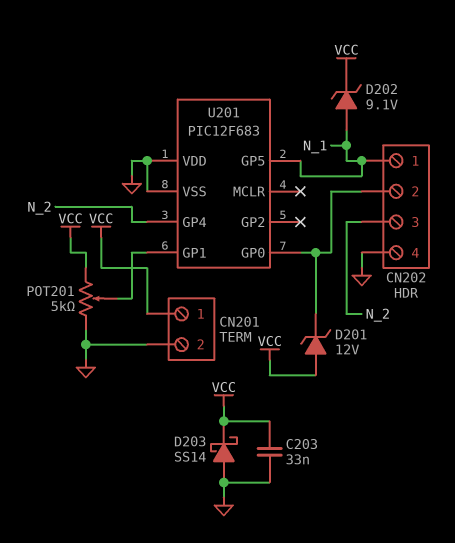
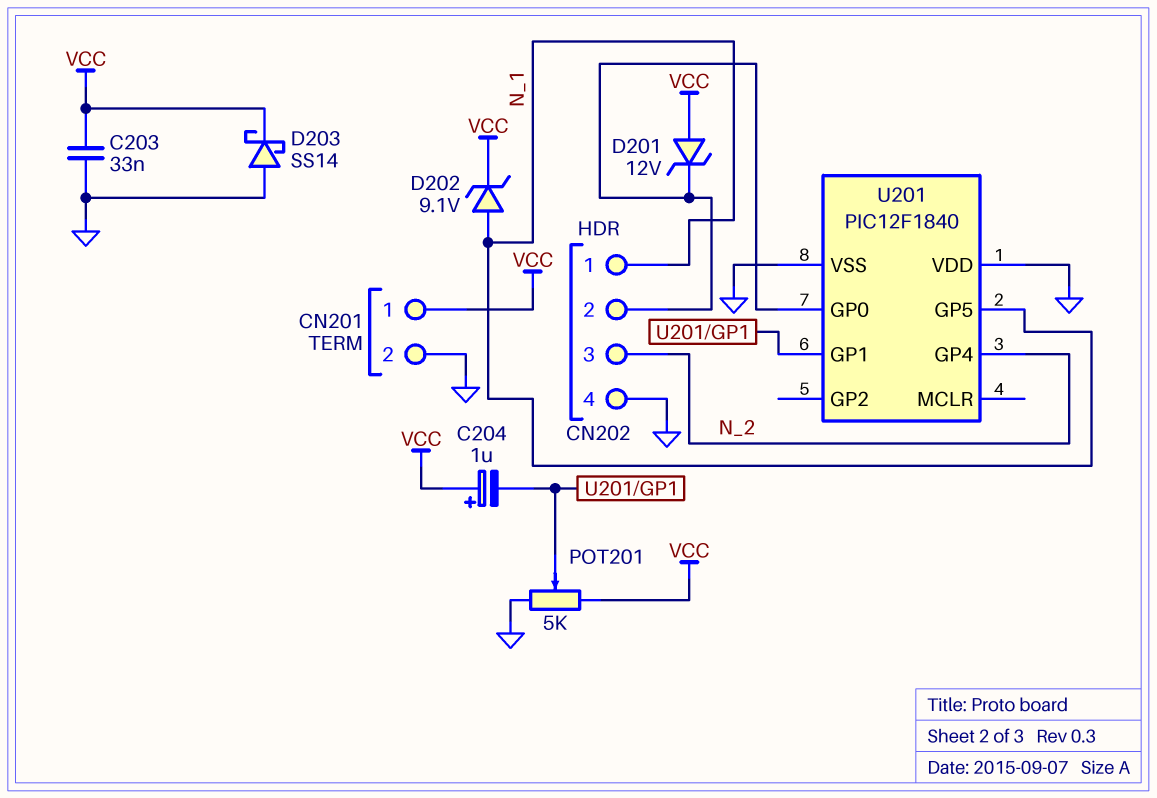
C204: none -> 1uF (plus VCC, minus U201/GP1)
U201: PIC12F683 -> PIC12F1840

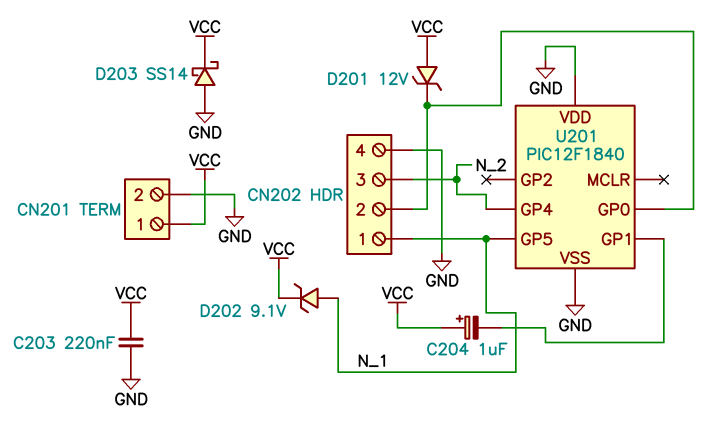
C203: 33nF (GND, VCC) -> 220nF (GND, VCC)
POT201: 5k (GND, VCC, wiper U201/GP1) -> none

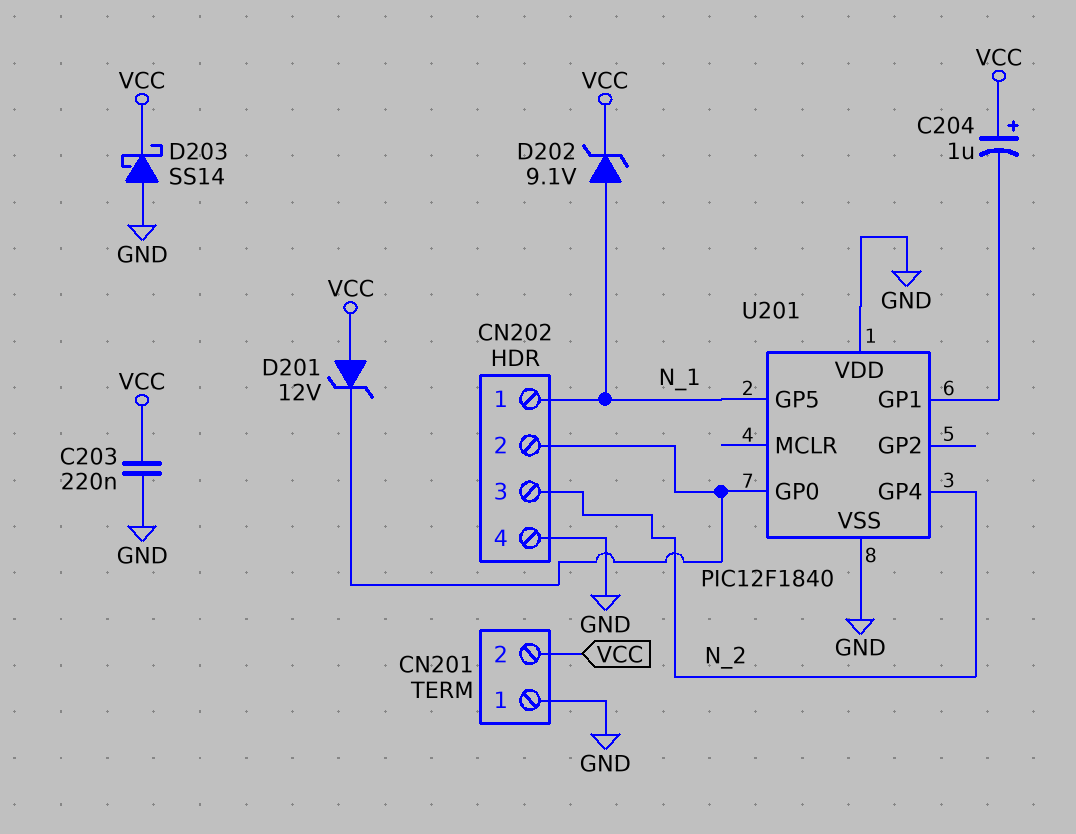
CN201 pin 1: VCC -> GND
CN201 pin 2: GND -> VCC

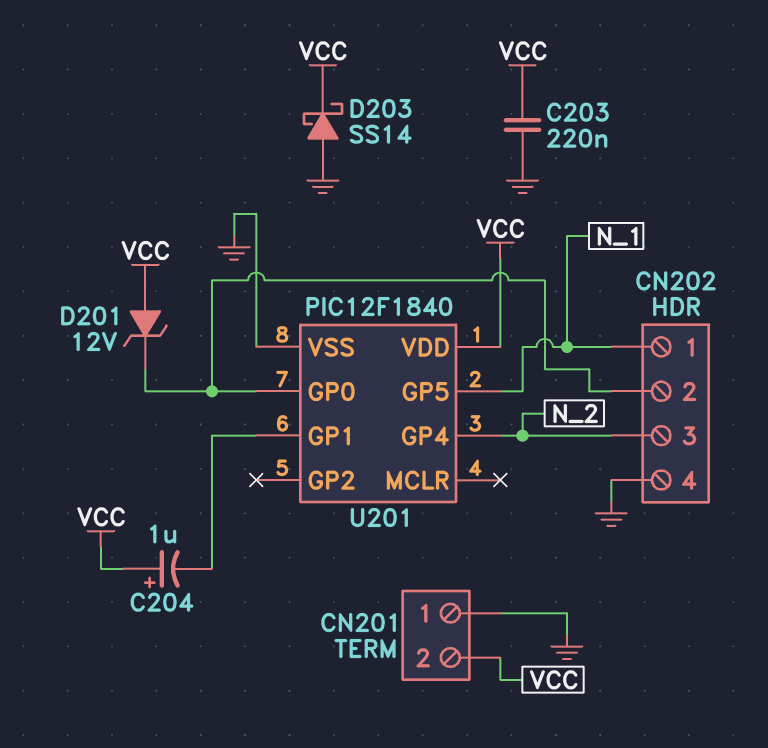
D202: zener 9.1V (A N_1, K VCC) -> none
U201 pin VDD: GND -> VCC

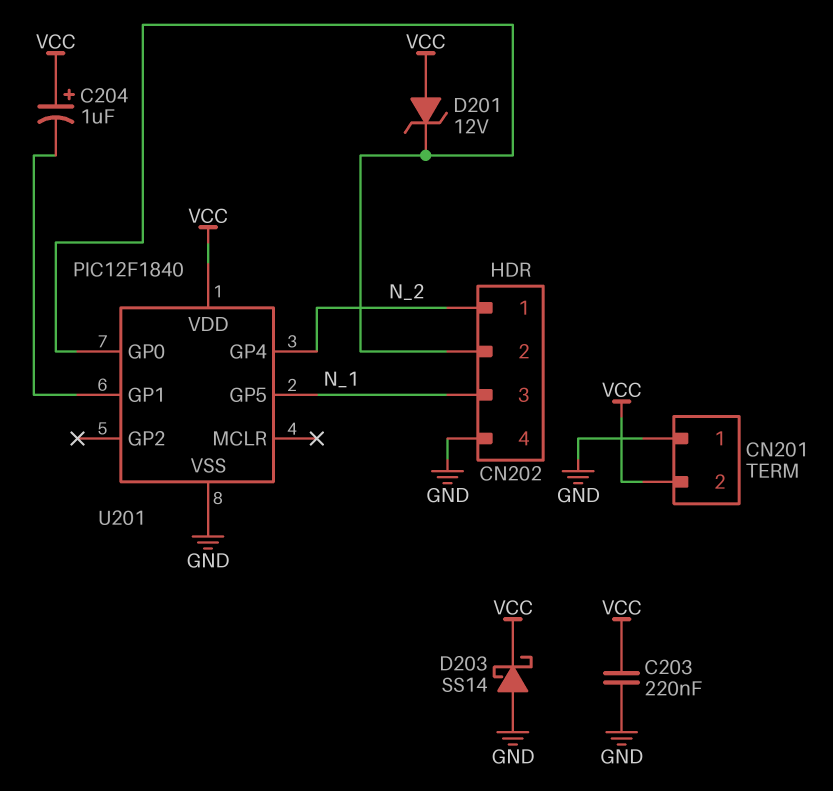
CN202 pin 1: N_1 -> N_2
CN202 pin 3: N_2 -> N_1

